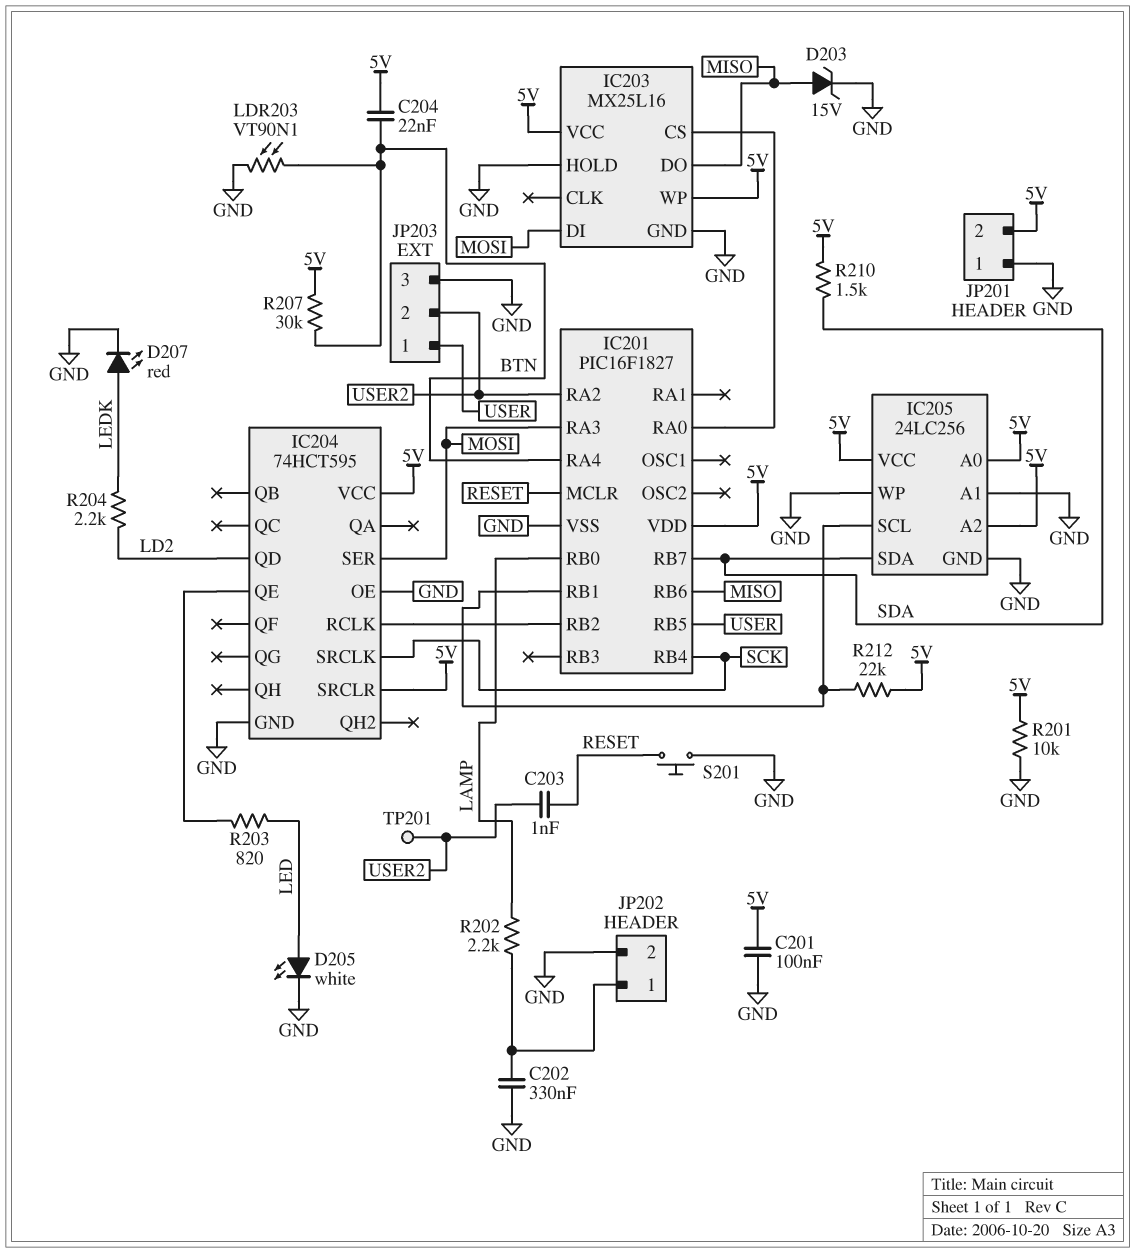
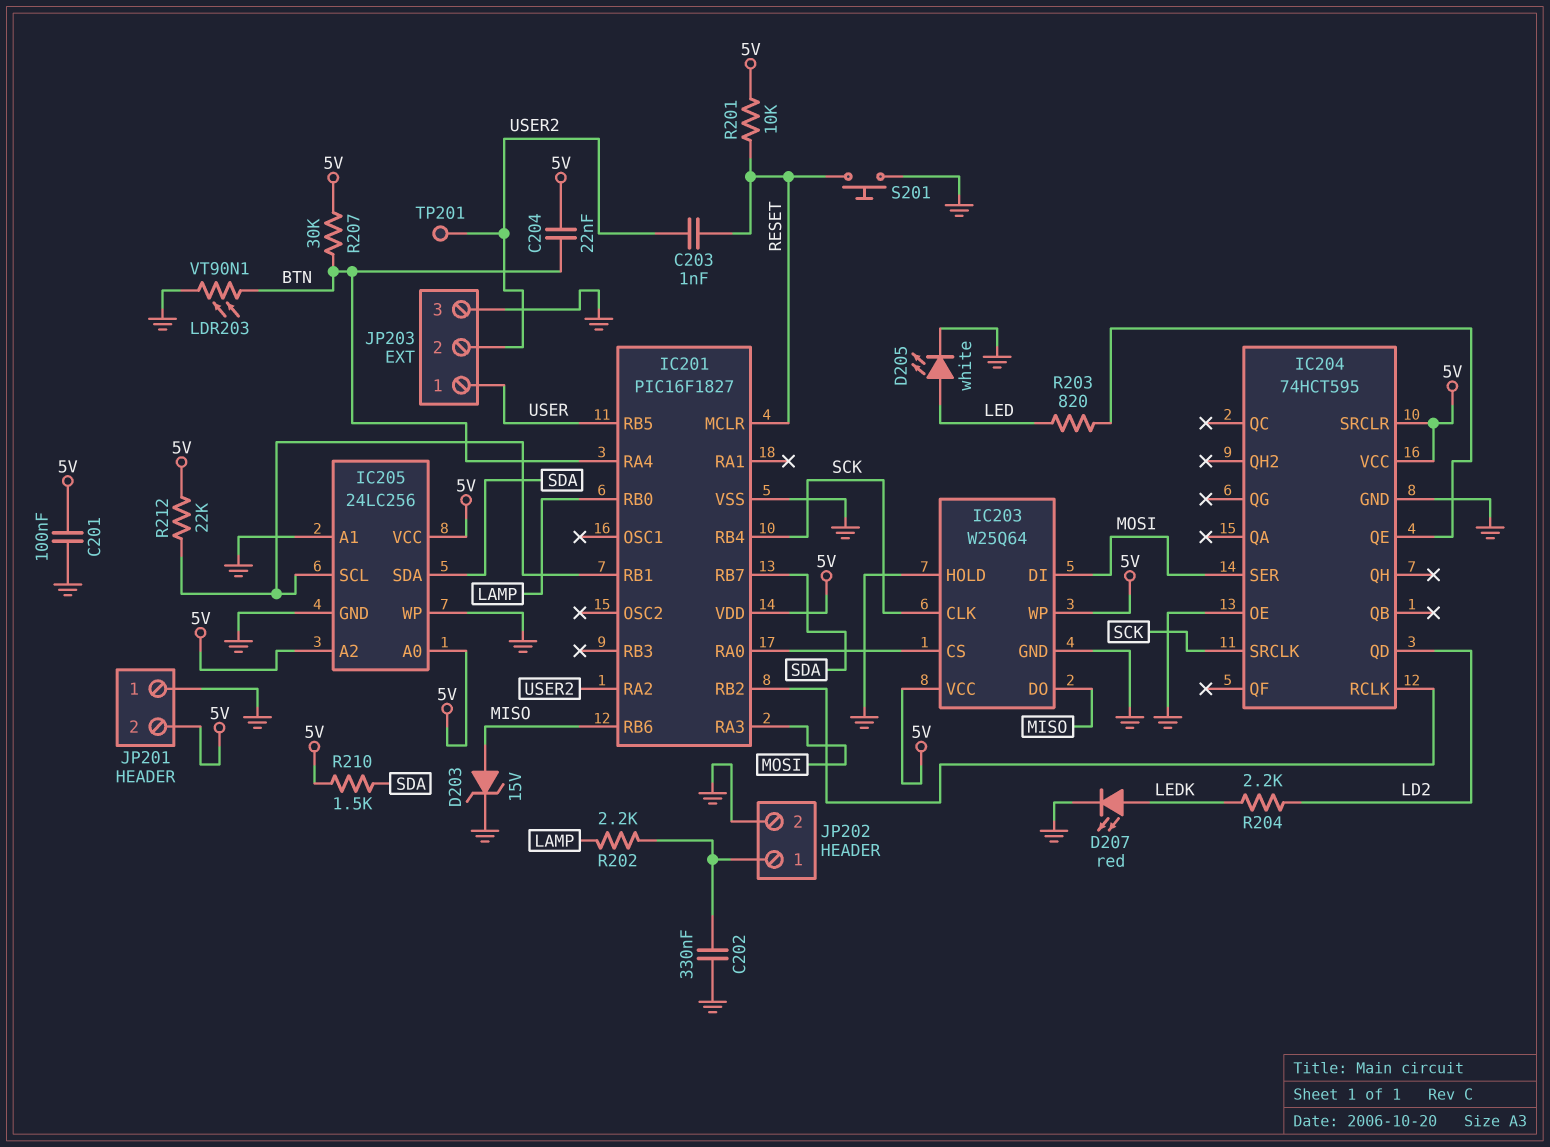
IC203: MX25L16 -> W25Q64
IC203 pin CLK: none -> SCK
R201: 10k (5V, GND) -> 10k (5V, RESET)

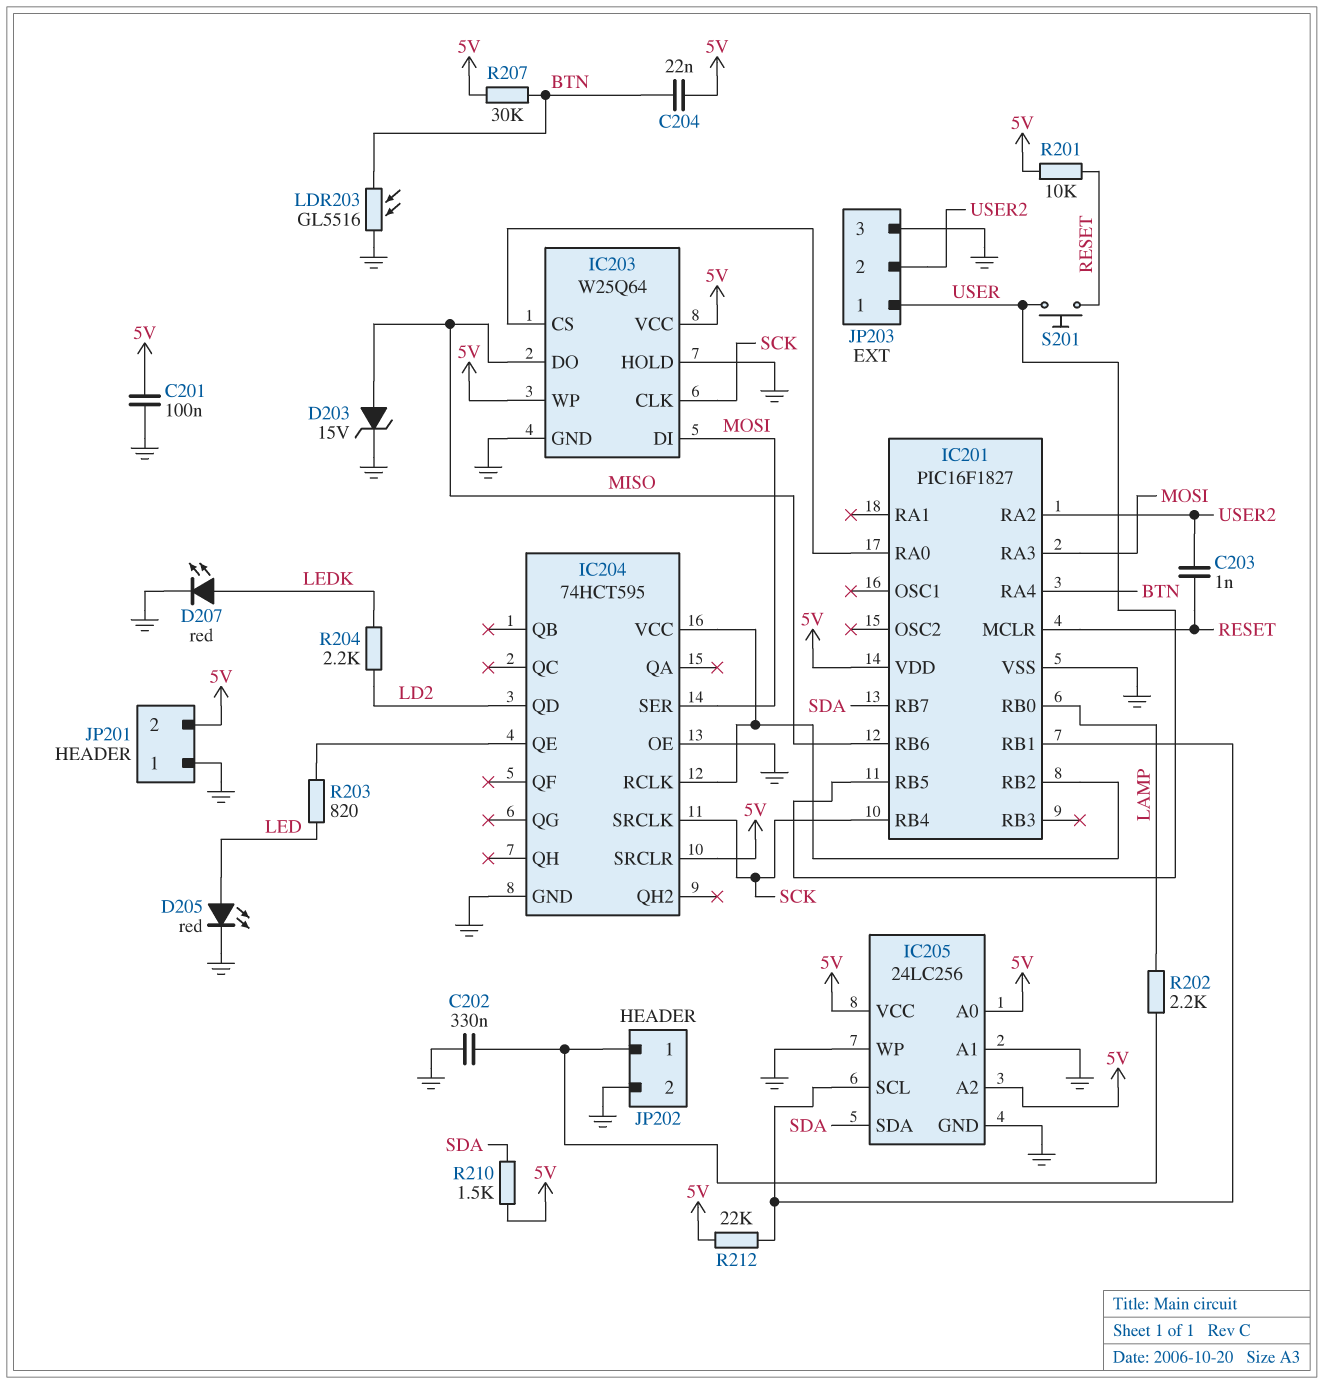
D205: LED white (A LED, K GND) -> LED red (A LED, K GND)
IC204 pin VCC: 5V -> IC201/RB2
LDR203: VT90N1 (BTN, GND) -> GL5516 (BTN, GND)
S201: button (GND, RESET) -> button (RESET, USER)
TP201: test point (USER2) -> none

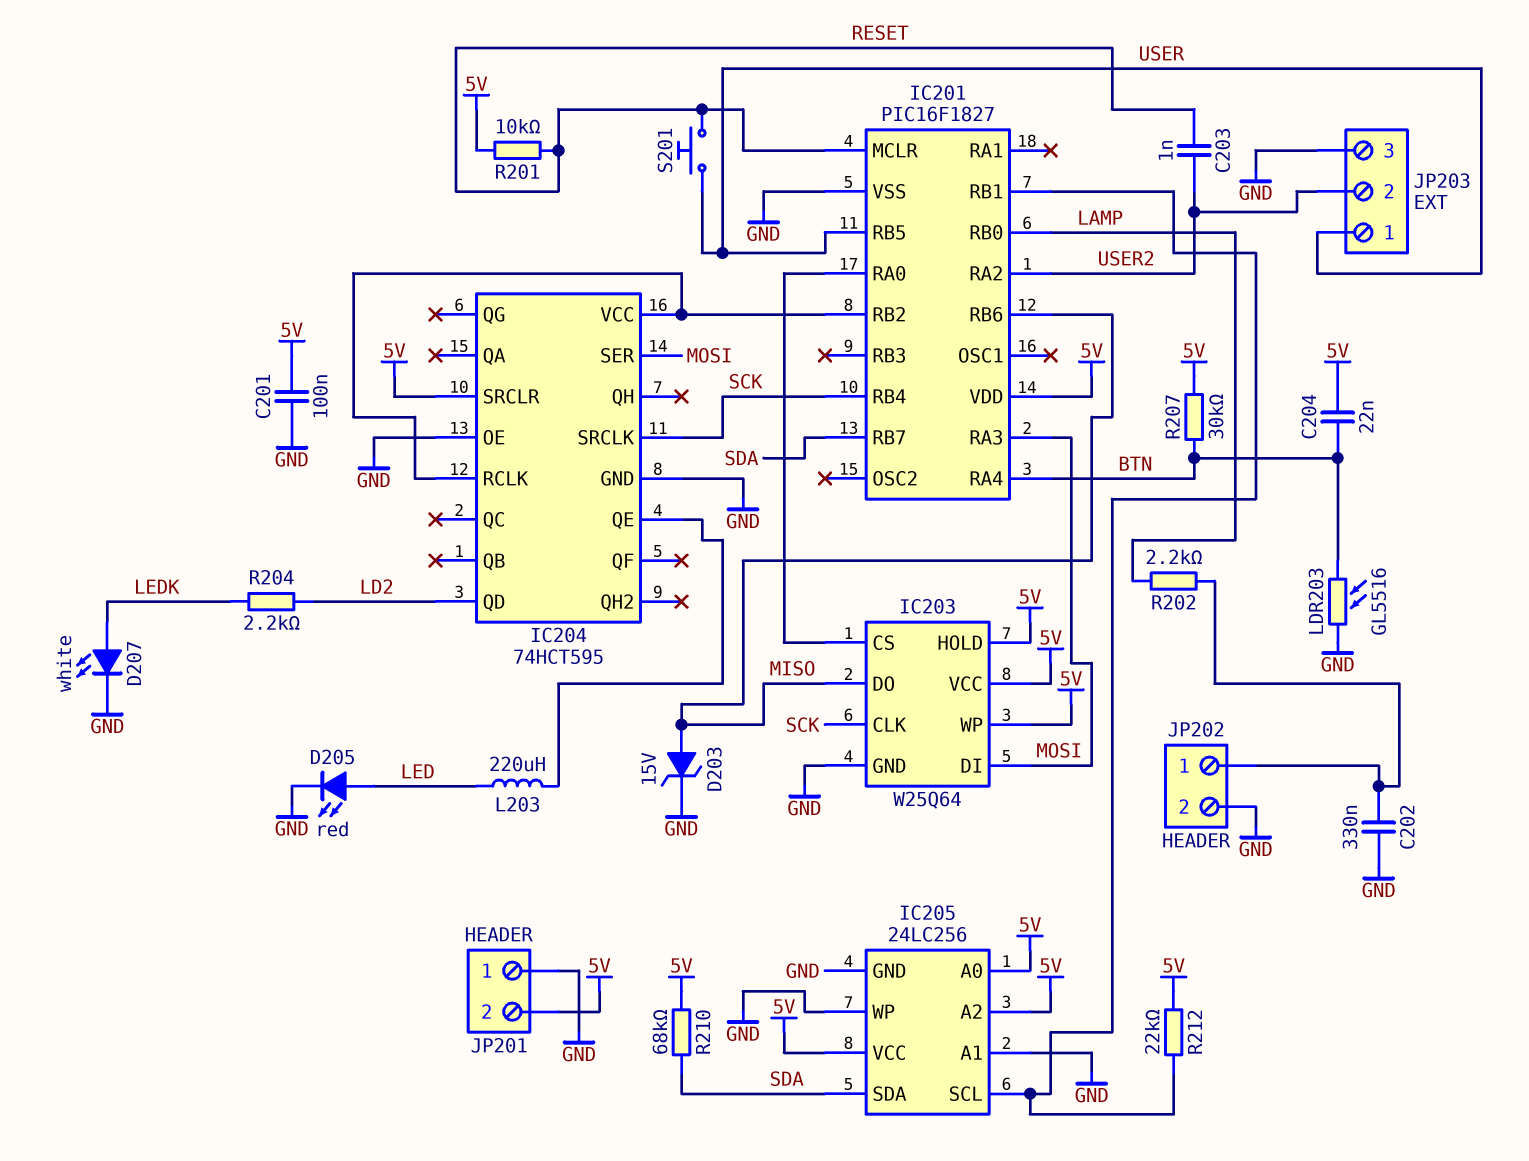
D207: LED red (A LEDK, K GND) -> LED white (A LEDK, K GND)
IC203 pin HOLD: GND -> 5V
L203: none -> 220uH (IC204/QE, LED)
R203: 820 (IC204/QE, LED) -> none
R210: 1.5k (5V, SDA) -> 68k (5V, SDA)

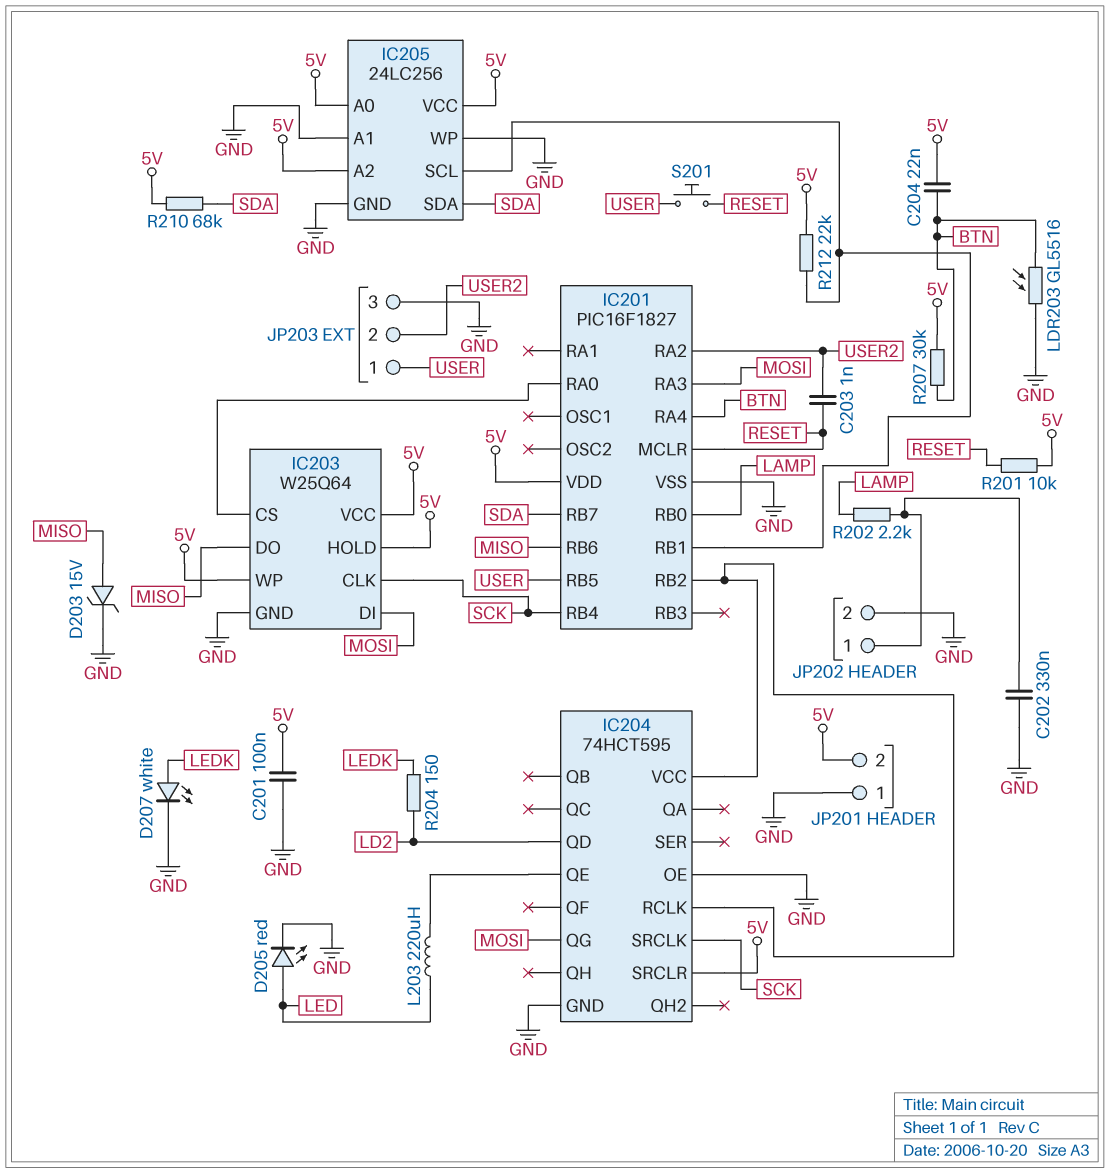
IC204 pin QG: none -> MOSI
IC204 pin SER: MOSI -> none
R204: 2.2k (LD2, LEDK) -> 150 (LD2, LEDK)

